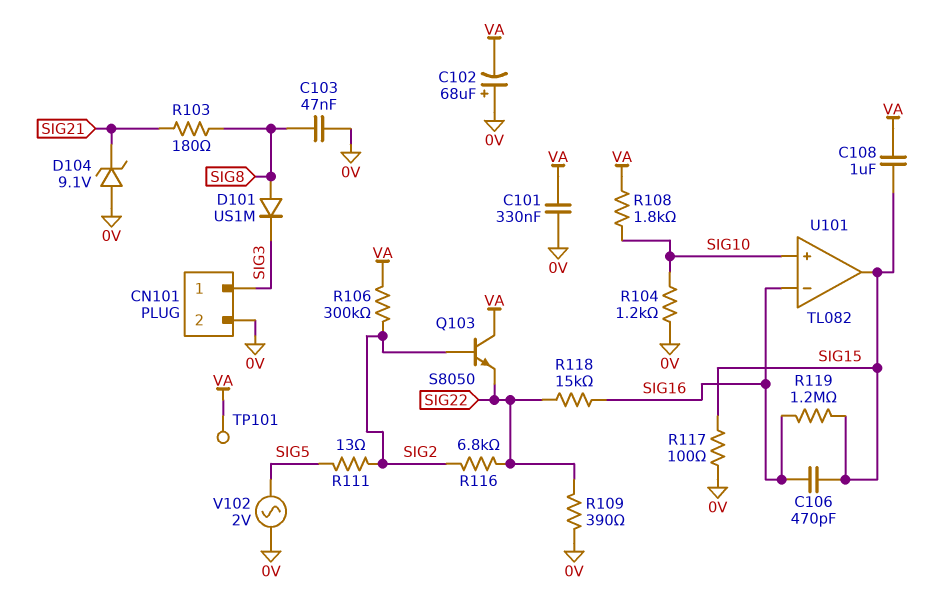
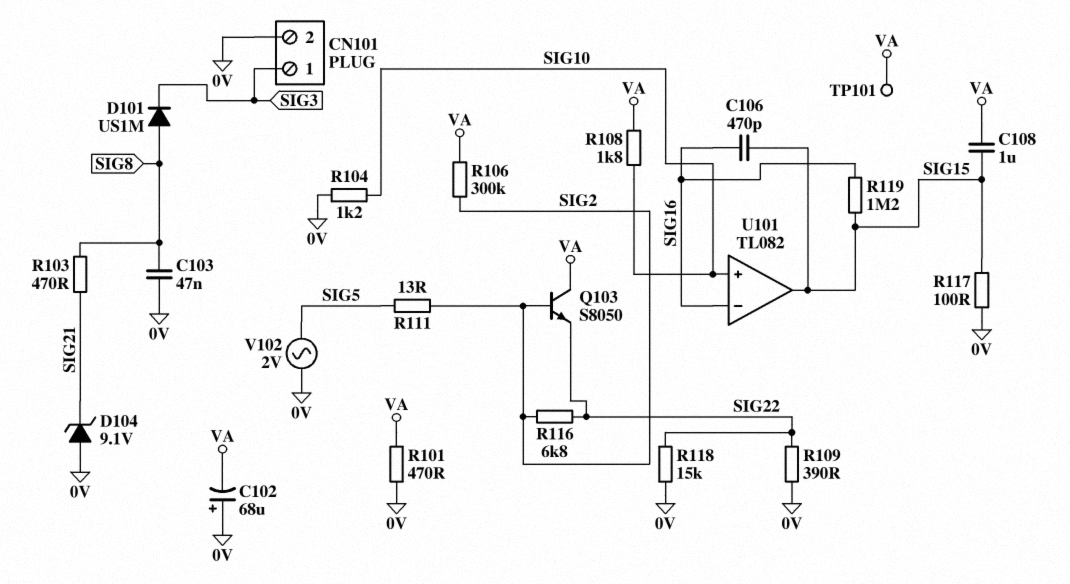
C101: 330nF (0V, VA) -> none
R101: none -> 470 (0V, VA)
R103: 180 (SIG8, SIG21) -> 470 (SIG8, SIG21)
R118: 15k (SIG16, SIG22) -> 15k (0V, SIG22)

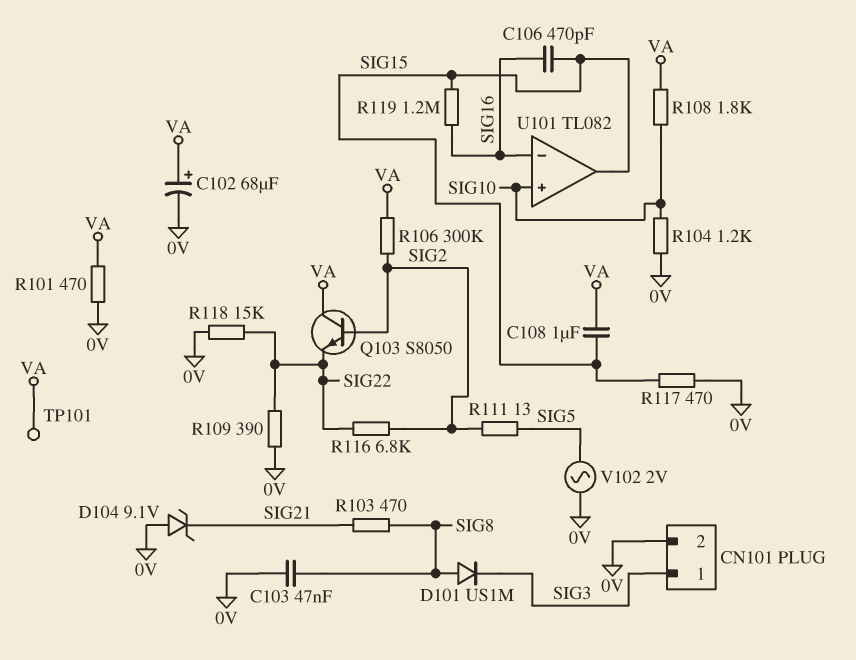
C102: 68uF (plus 0V, minus VA) -> 68uF (plus VA, minus 0V)
R117: 100 (0V, SIG15) -> 470 (0V, SIG15)

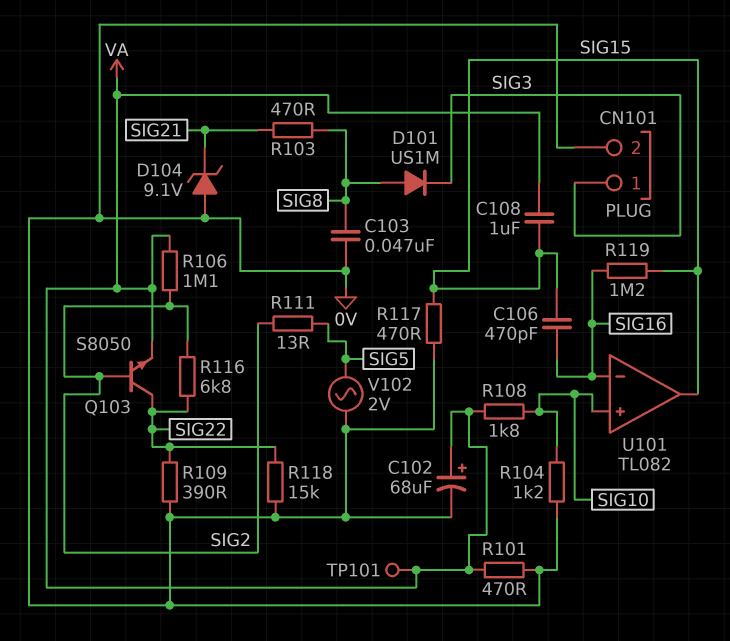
Q103: NPN S8050 (B SIG2, C VA, E SIG22) -> NPN S8050 (B SIG2, C SIG22, E VA)
R106: 300k (SIG2, VA) -> 1.1M (SIG2, VA)

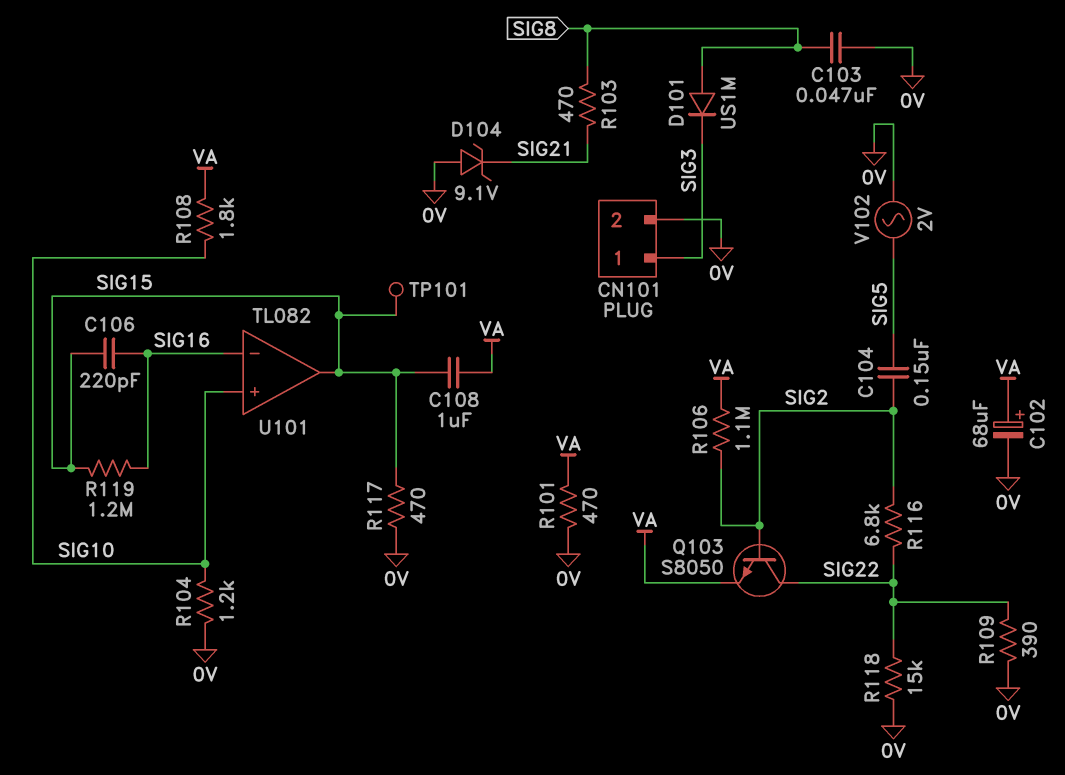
C104: none -> 150nF (SIG2, SIG5)
C106: 470pF (SIG15, SIG16) -> 220pF (SIG15, SIG16)
R111: 13 (SIG2, SIG5) -> none
TP101: test point (VA) -> test point (SIG15)

